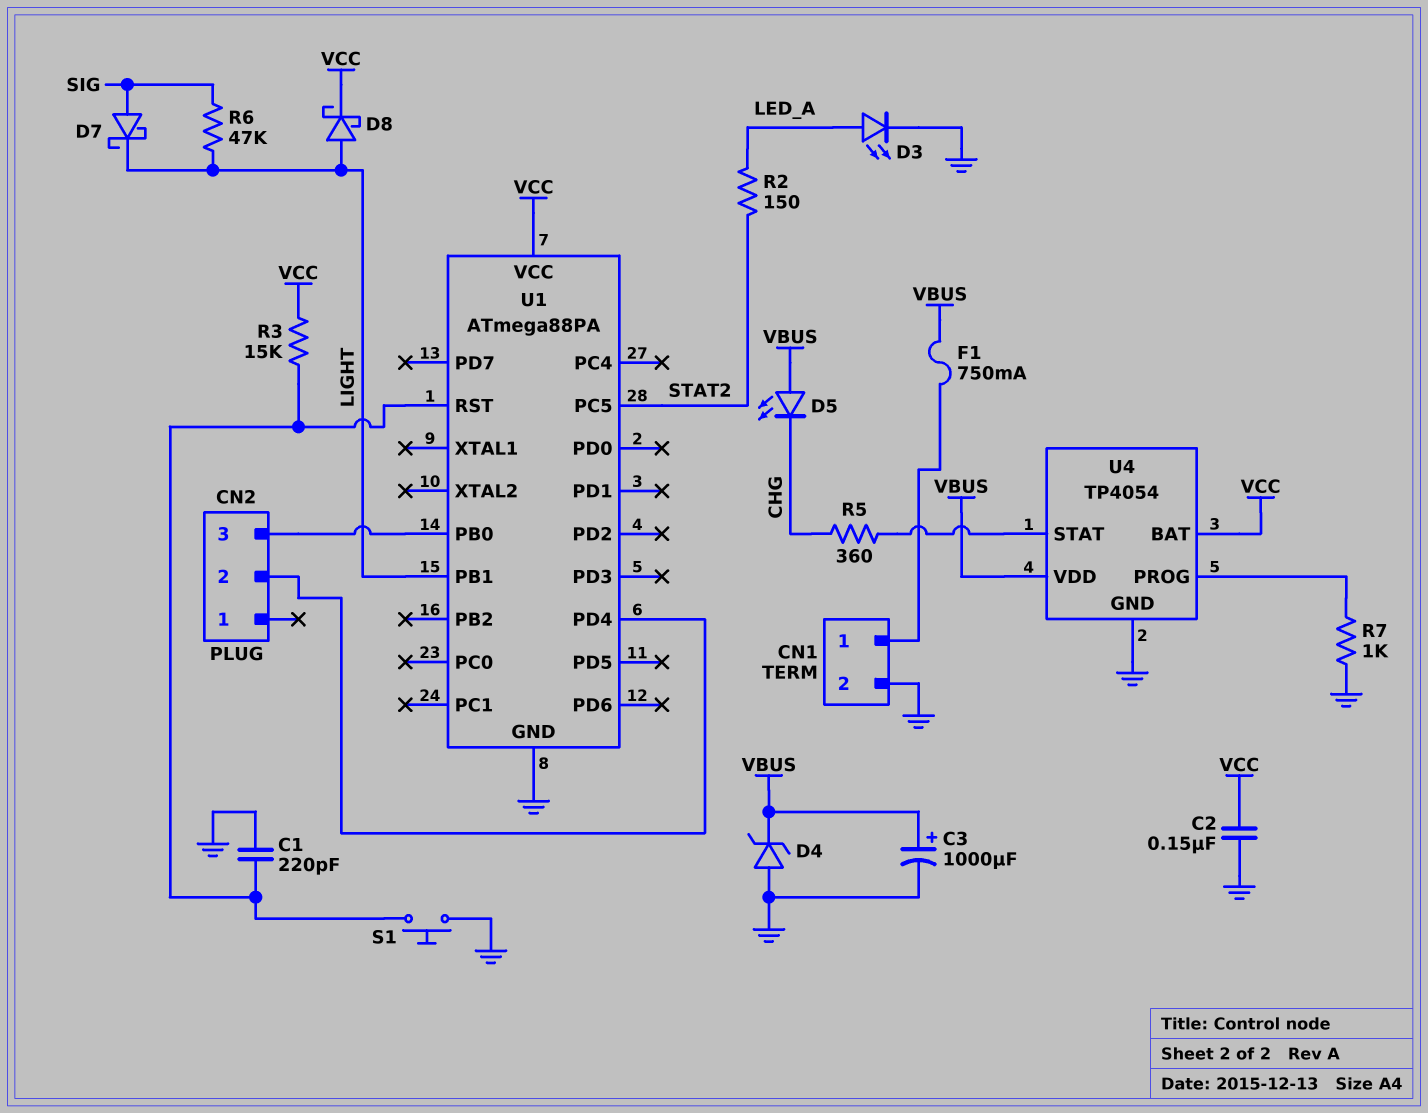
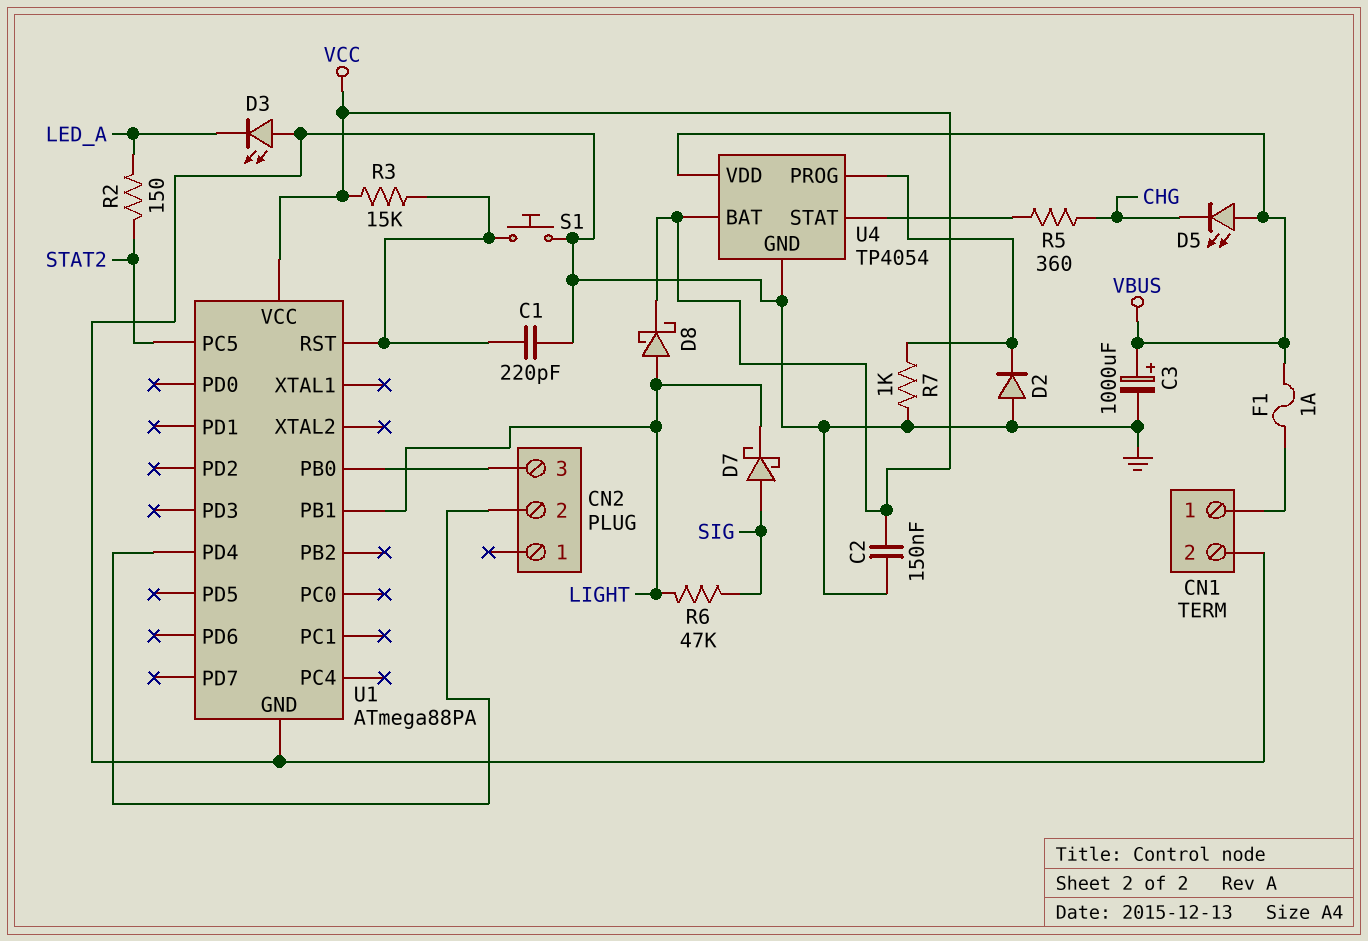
D2: none -> diode (A GND, K U4/PROG)
D3: LED (A LED_A, K GND) -> LED (A GND, K LED_A)
D4: zener (A GND, K VBUS) -> none
F1: 750mA (CN1/1, VBUS) -> 1A (CN1/1, VBUS)

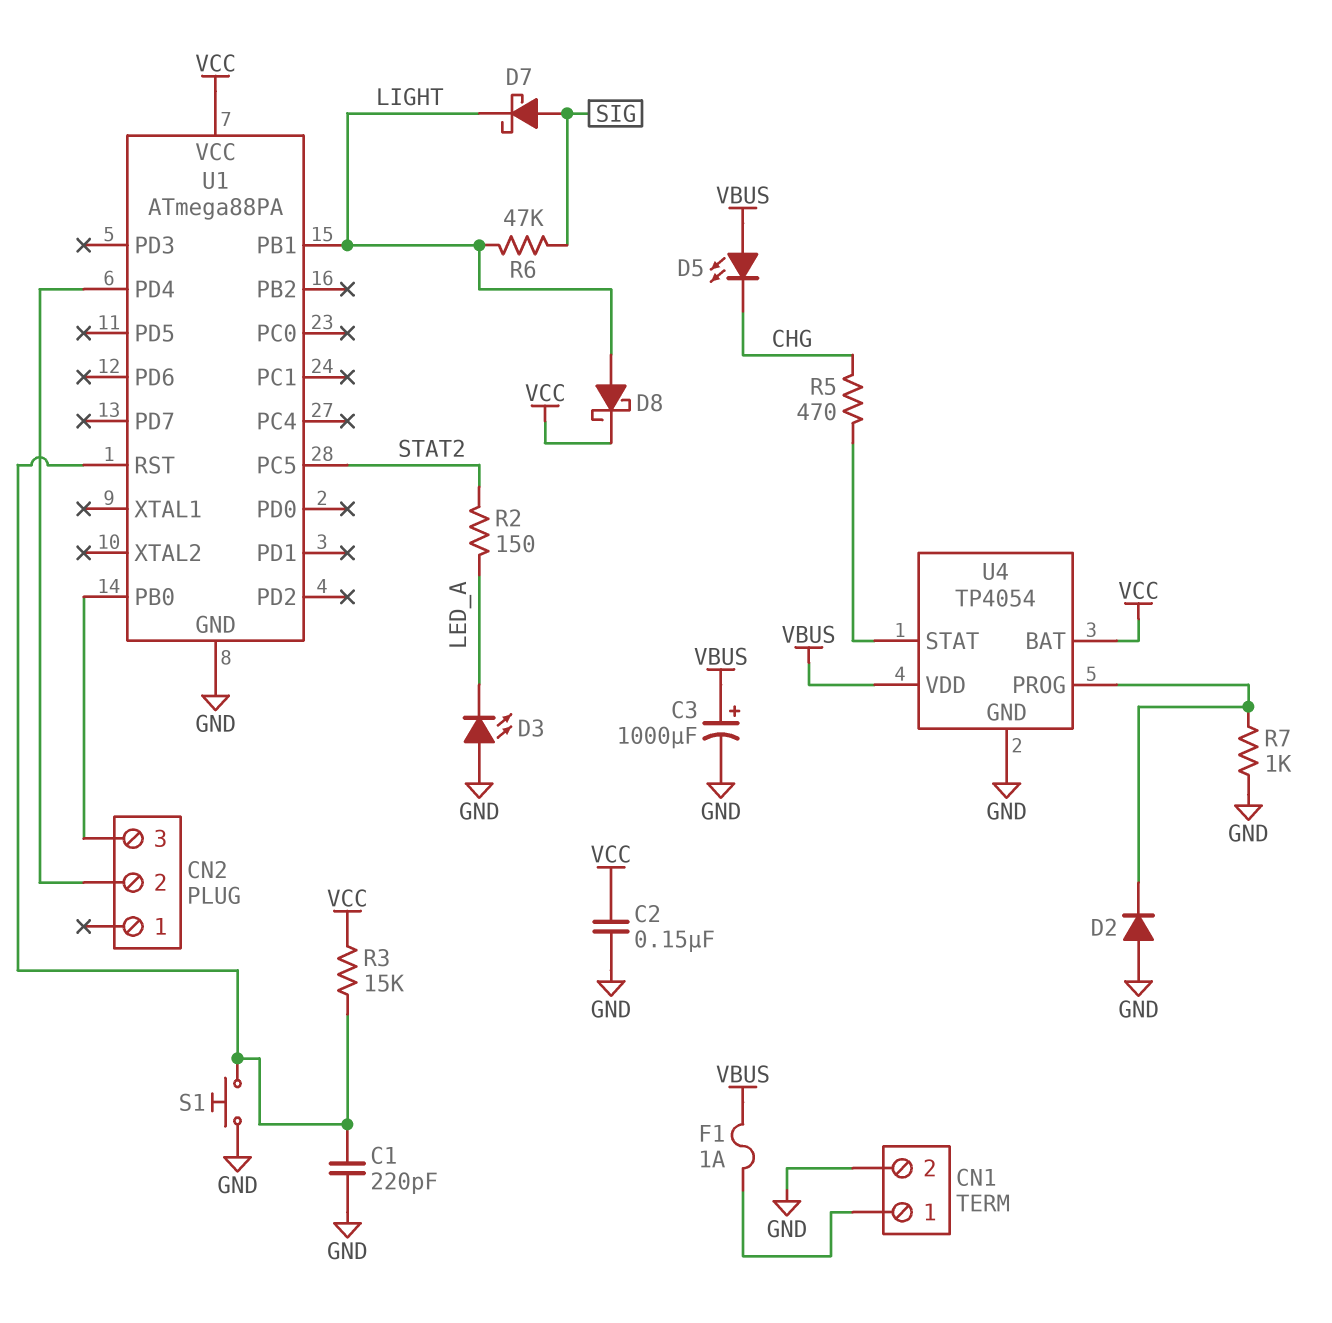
R5: 360 (CHG, U4/STAT) -> 470 (CHG, U4/STAT)

